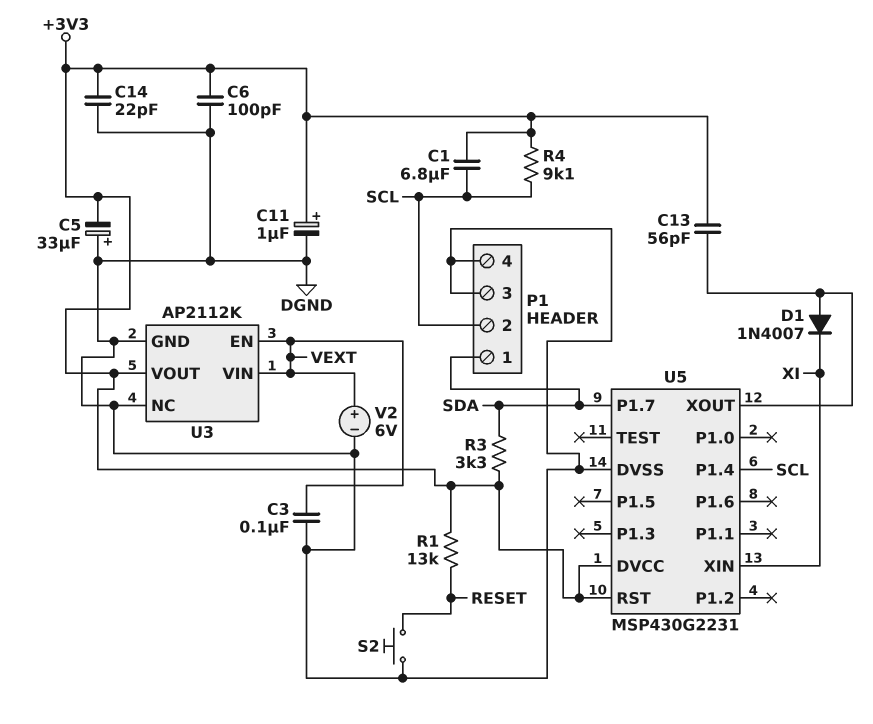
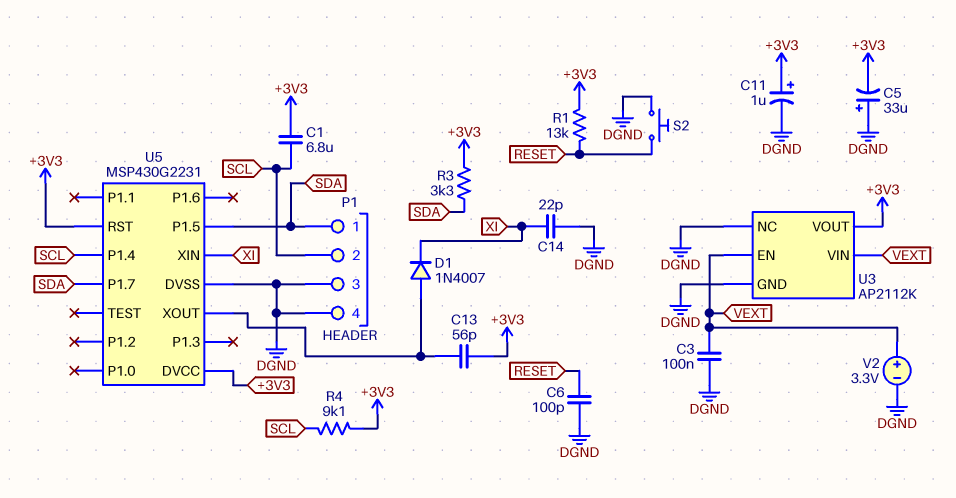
C6: 100pF (+3V3, DGND) -> 100pF (DGND, RESET)
C14: 22pF (+3V3, DGND) -> 22pF (DGND, XI)
U5 pin P1.5: none -> SDA
V2: 6V (plus VEXT, minus DGND) -> 3.3V (plus VEXT, minus DGND)

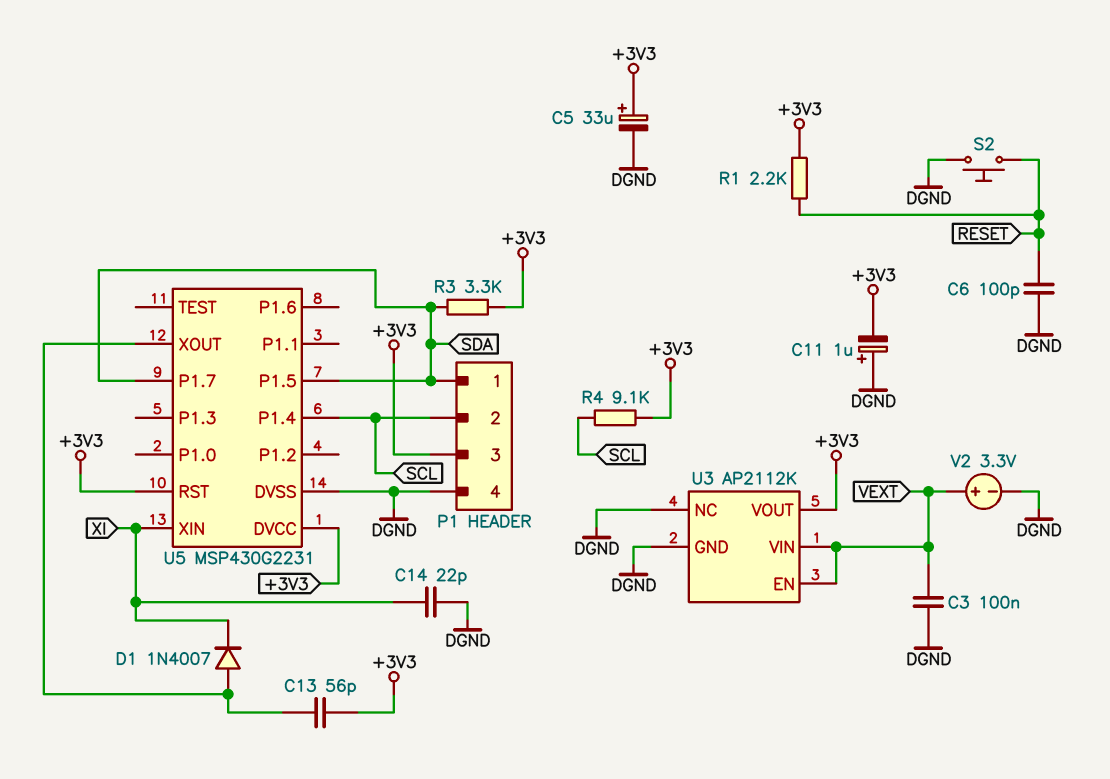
C1: 6.8uF (+3V3, SCL) -> none
C5: 33uF (plus DGND, minus +3V3) -> 33uF (plus +3V3, minus DGND)
C11: 1uF (plus +3V3, minus DGND) -> 1uF (plus DGND, minus +3V3)
P1 pin 3: DGND -> +3V3
R1: 13k (+3V3, RESET) -> 2.2k (+3V3, RESET)

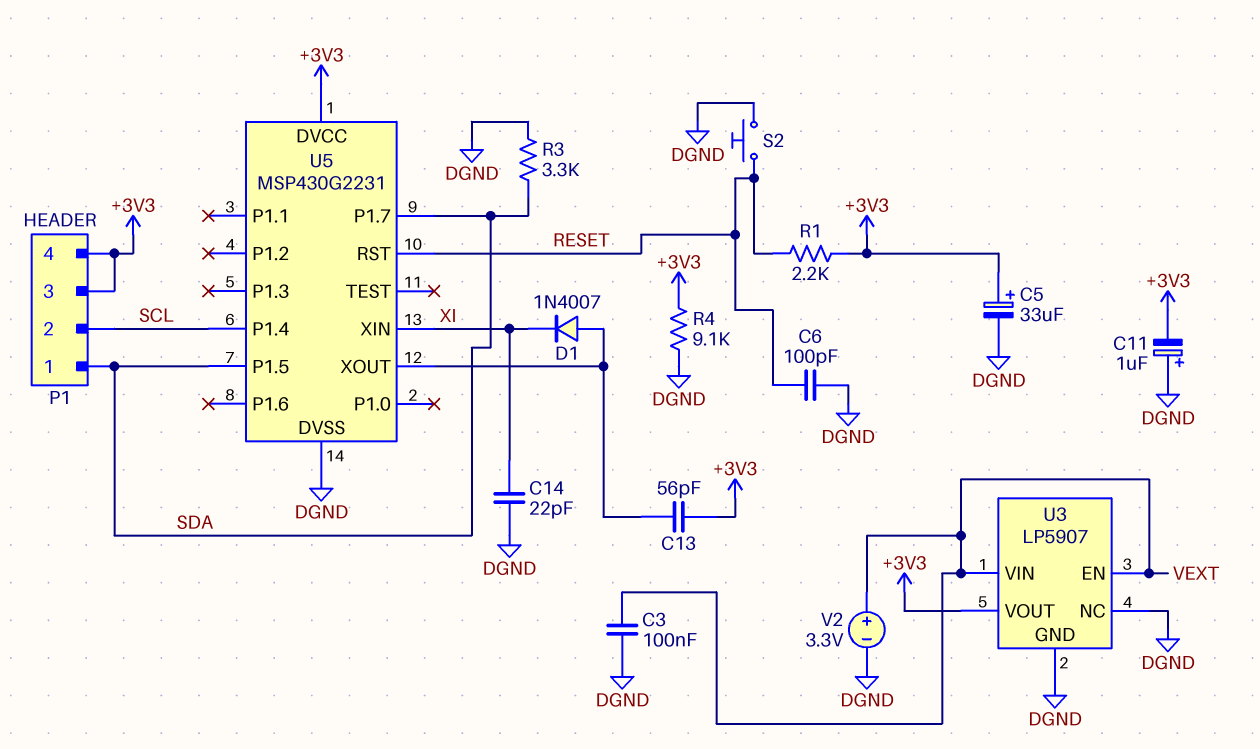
P1 pin 4: DGND -> +3V3
R3: 3.3k (+3V3, SDA) -> 3.3k (DGND, SDA)
R4: 9.1k (+3V3, SCL) -> 9.1k (+3V3, DGND)
U3: AP2112K -> LP5907
U5 pin RST: +3V3 -> RESET

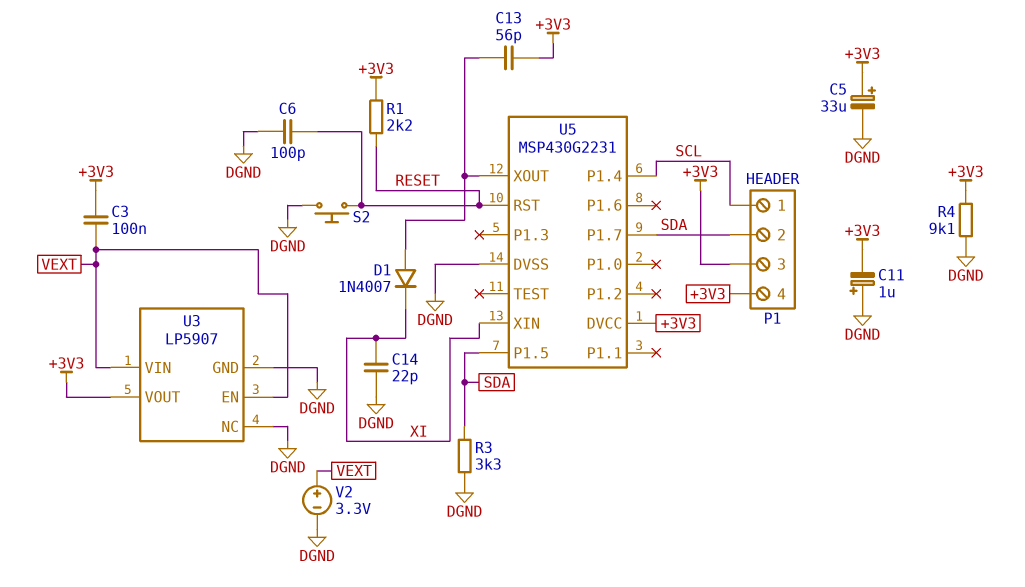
C3: 100nF (DGND, VEXT) -> 100nF (+3V3, VEXT)
P1 pin 1: SDA -> SCL
P1 pin 2: SCL -> SDA

